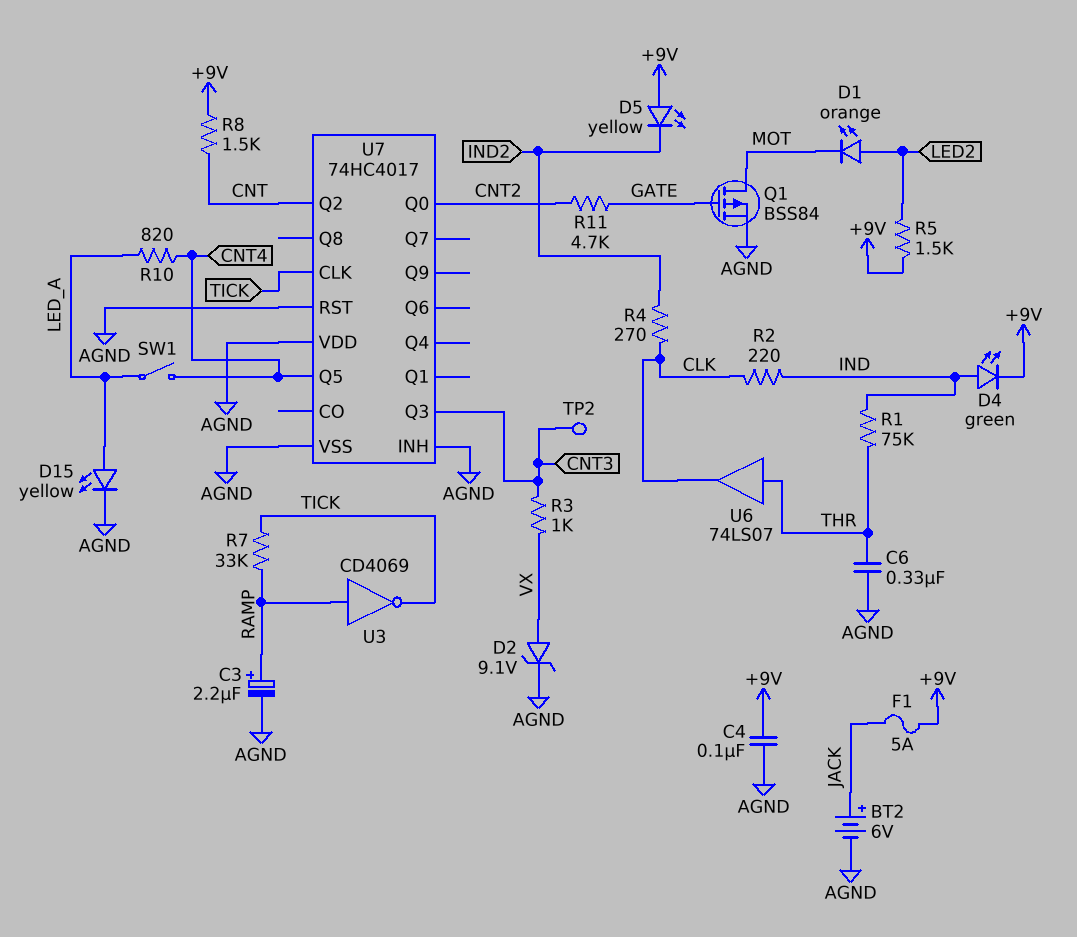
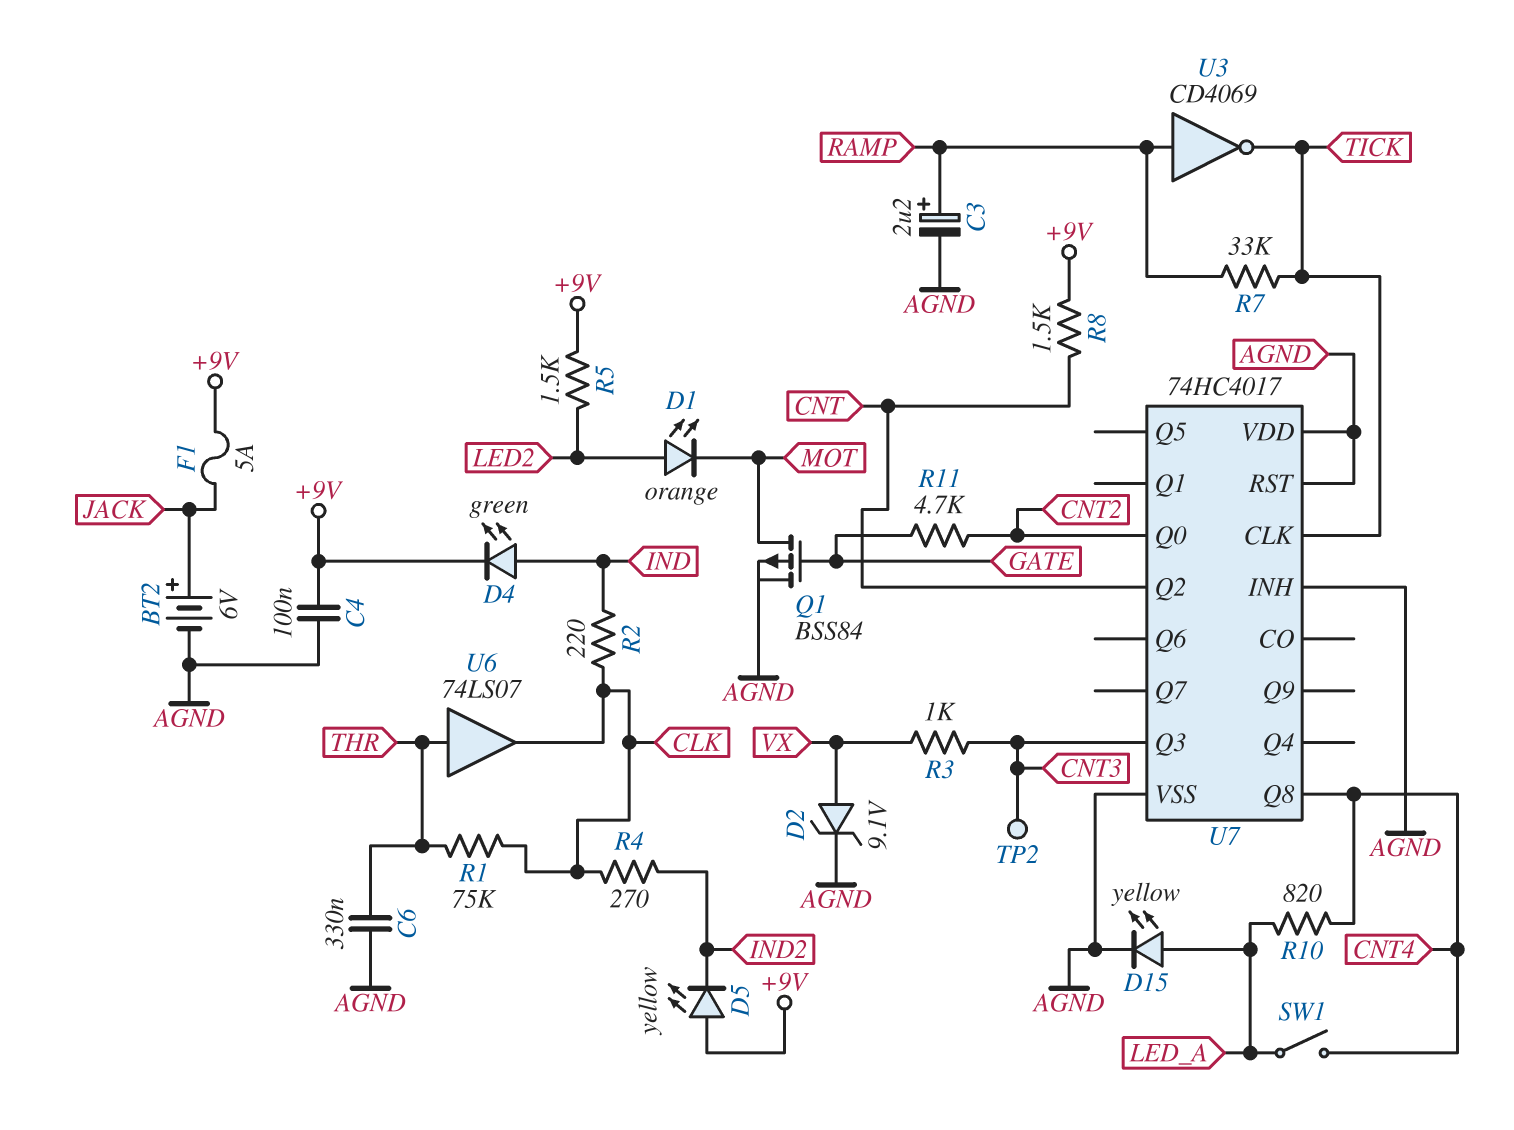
R1: 75k (IND, THR) -> 75k (CLK, THR)
U7 pin Q5: CNT4 -> none
U7 pin Q8: none -> CNT4

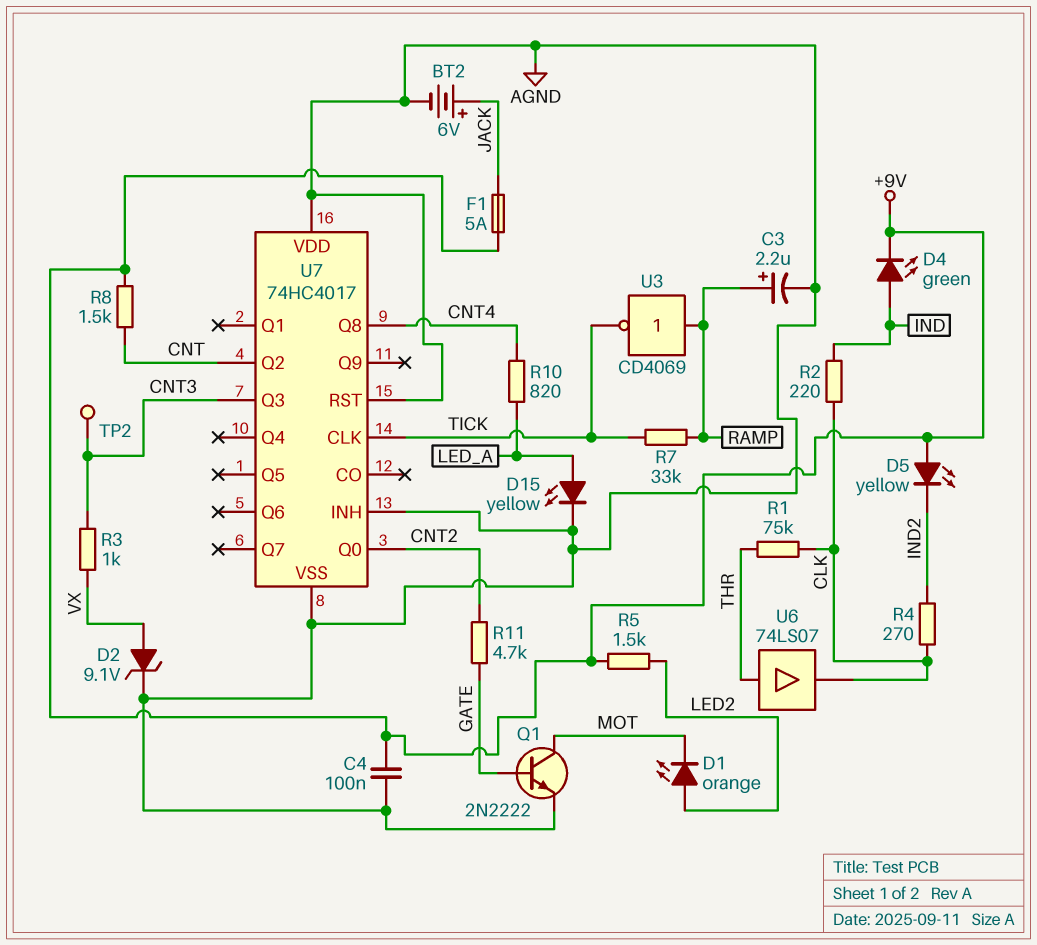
C6: 330nF (AGND, THR) -> none
Q1: PMOS BSS84 (G GATE, D MOT, S AGND) -> NPN 2N2222 (B GATE, C MOT, E AGND)
SW1: switch (CNT4, LED_A) -> none

